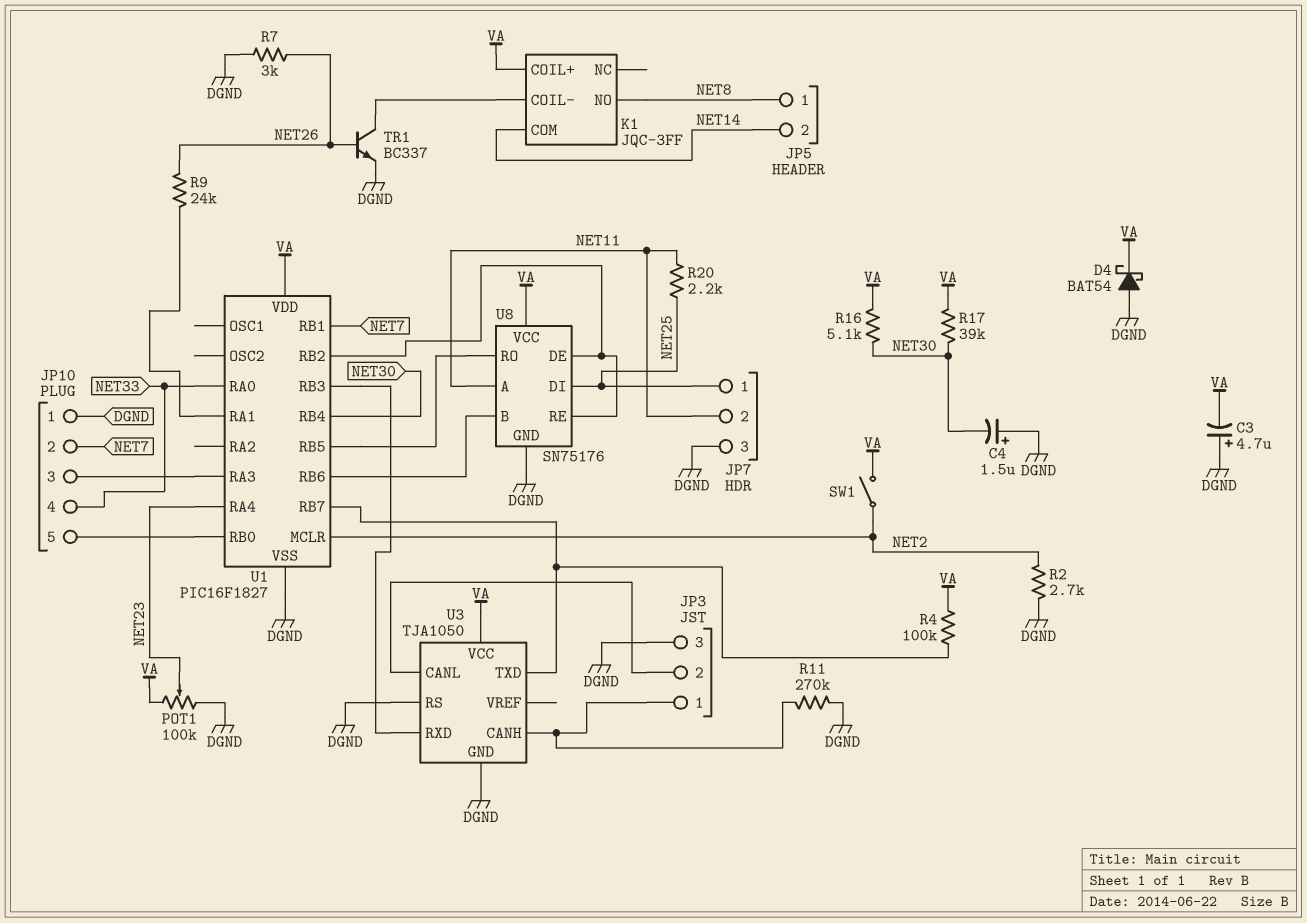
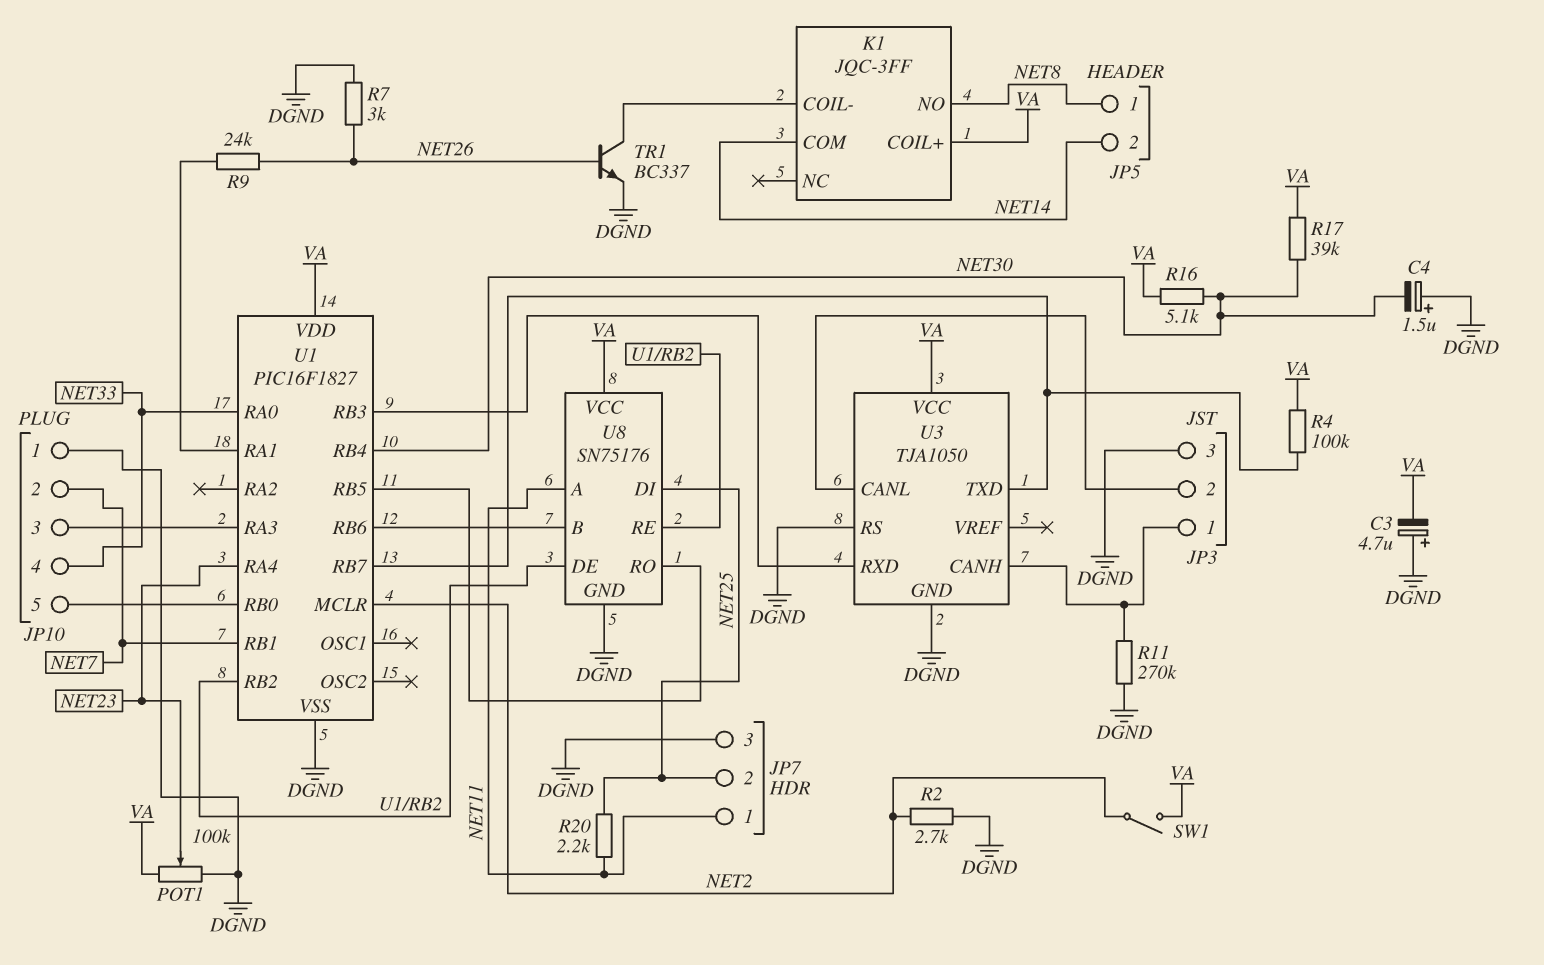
D4: schottky BAT54 (A DGND, K VA) -> none
JP7 pin 1: NET25 -> NET11
JP7 pin 2: NET11 -> NET25

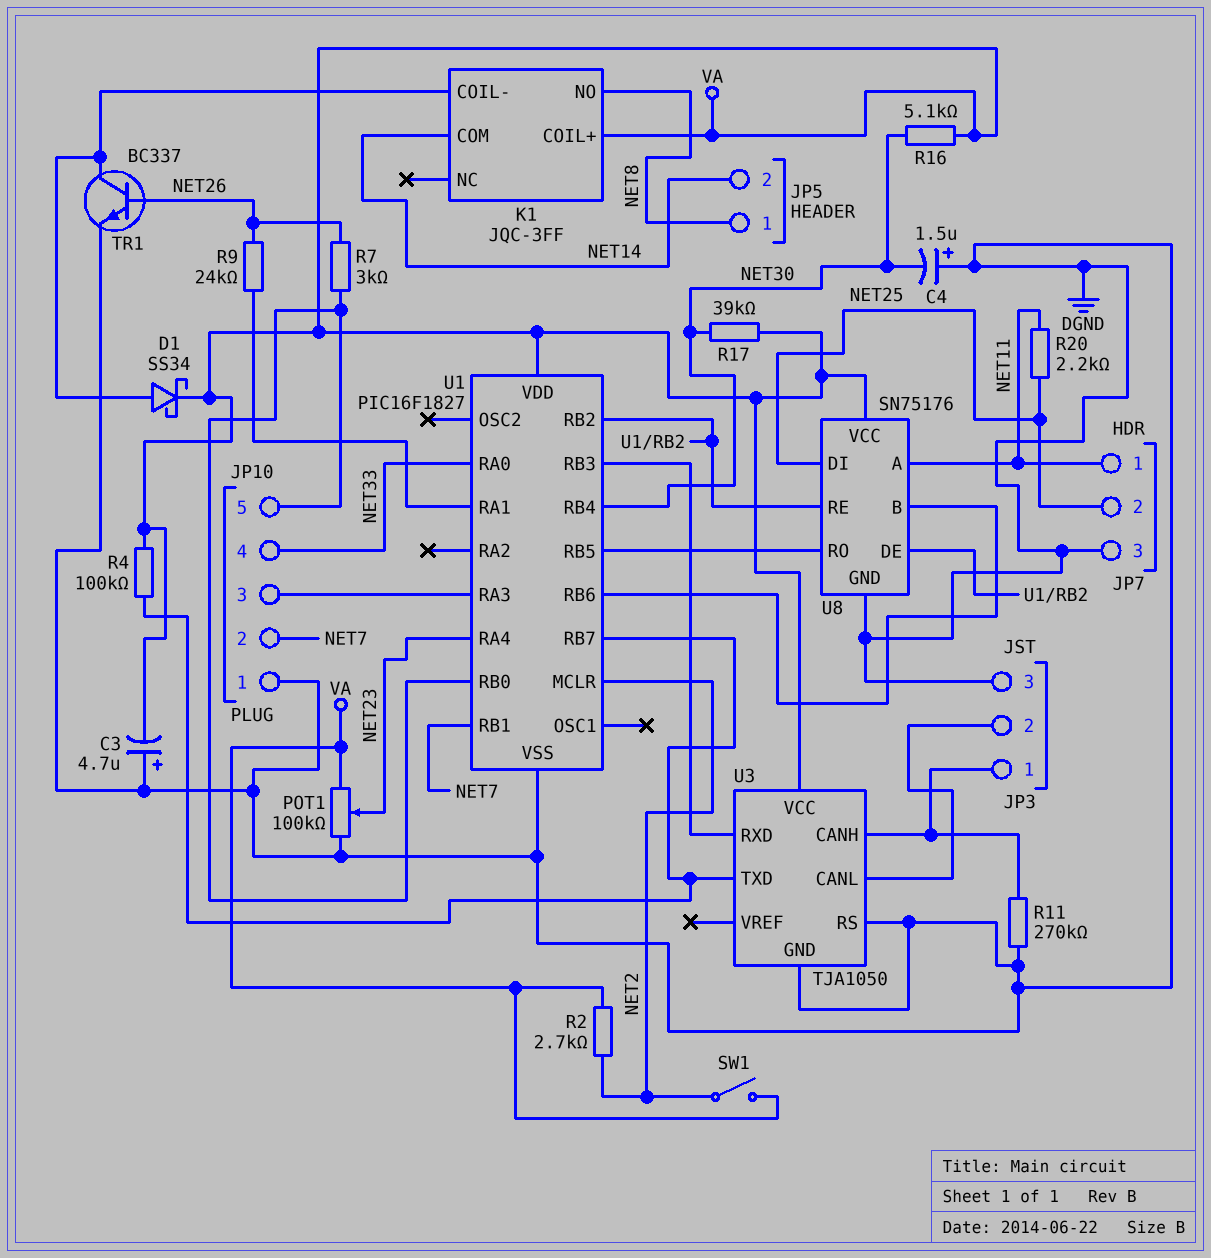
D1: none -> schottky SS34 (A K1/COIL-, K VA)
R2: 2.7k (DGND, NET2) -> 2.7k (NET2, VA)
R7: 3k (DGND, NET26) -> 3k (JP10/5, NET26)

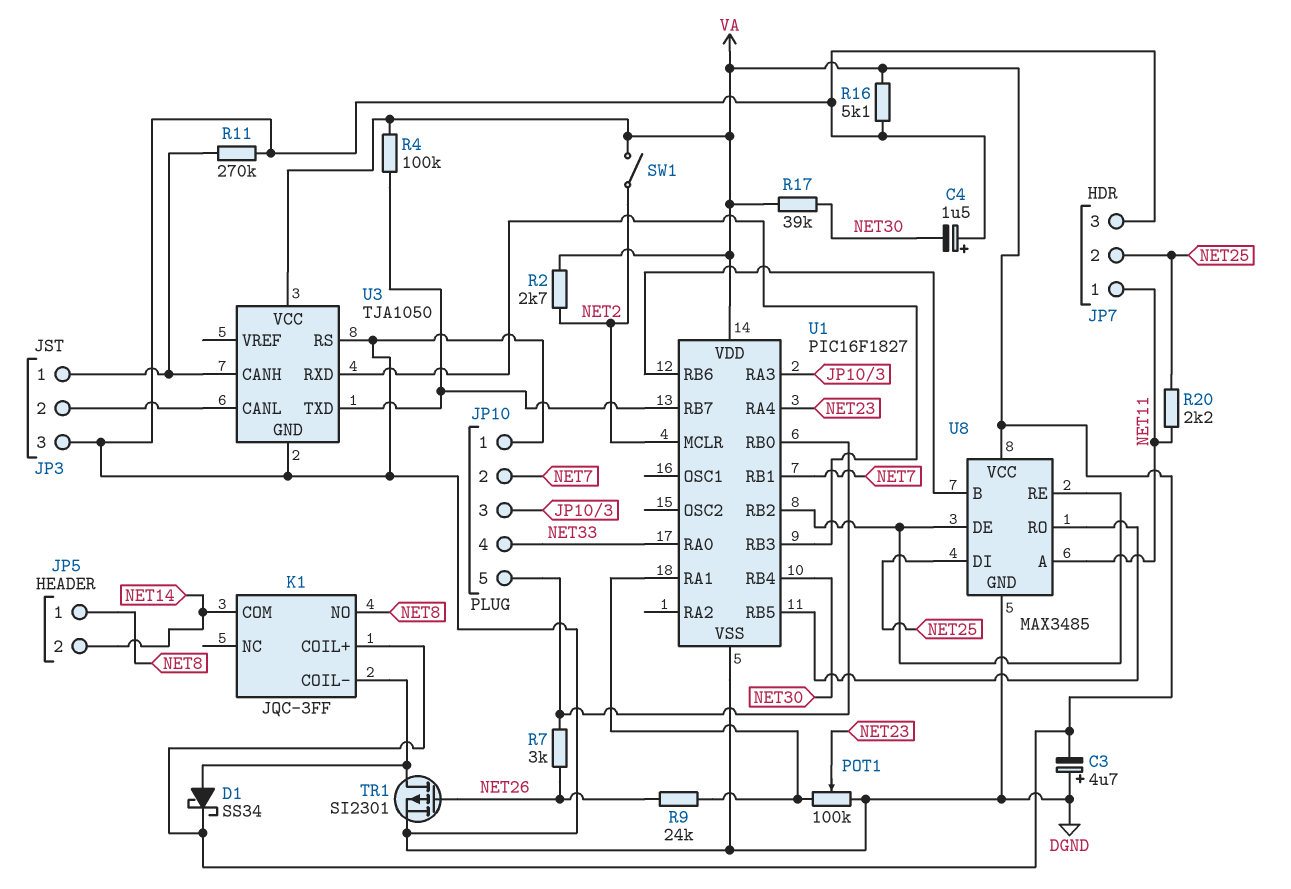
POT1: 100k (DGND, VA, wiper NET23) -> 100k (DGND, U1/RA1, wiper NET23)
R16: 5.1k (NET30, VA) -> 5.1k (DGND, VA)
TR1: NPN BC337 (B NET26, C K1/COIL-, E DGND) -> PMOS SI2301 (G NET26, D K1/COIL-, S DGND)
U8: SN75176 -> MAX3485

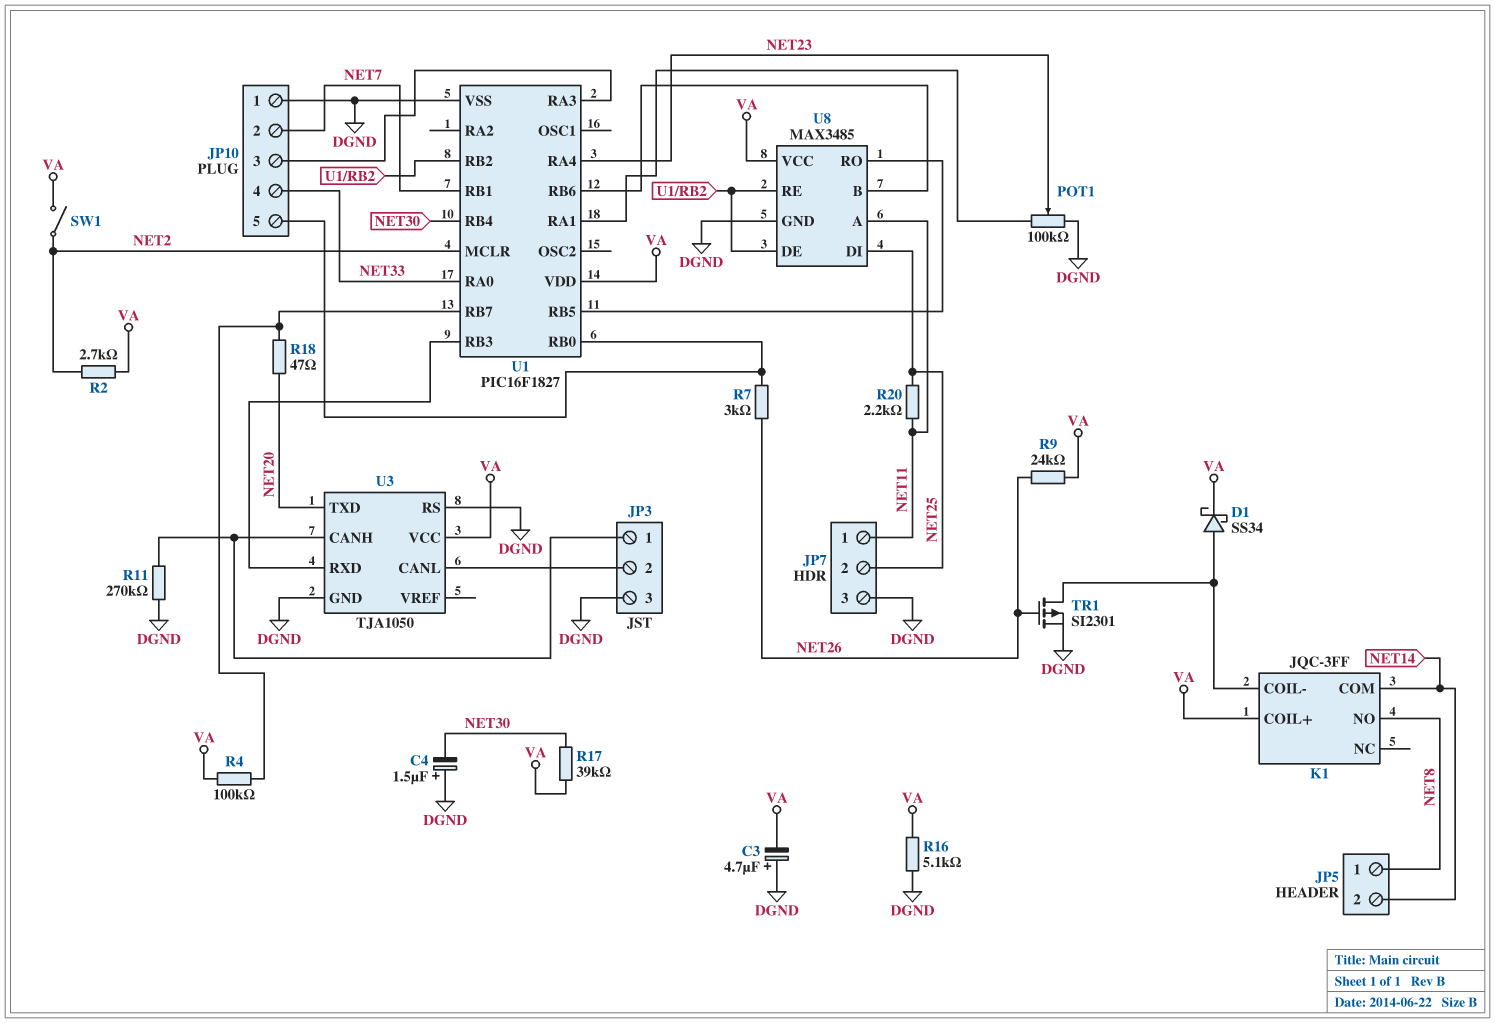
R9: 24k (NET26, U1/RA1) -> 24k (NET26, VA)
R18: none -> 47 (NET20, U1/RB7)
U3 pin TXD: U1/RB7 -> NET20

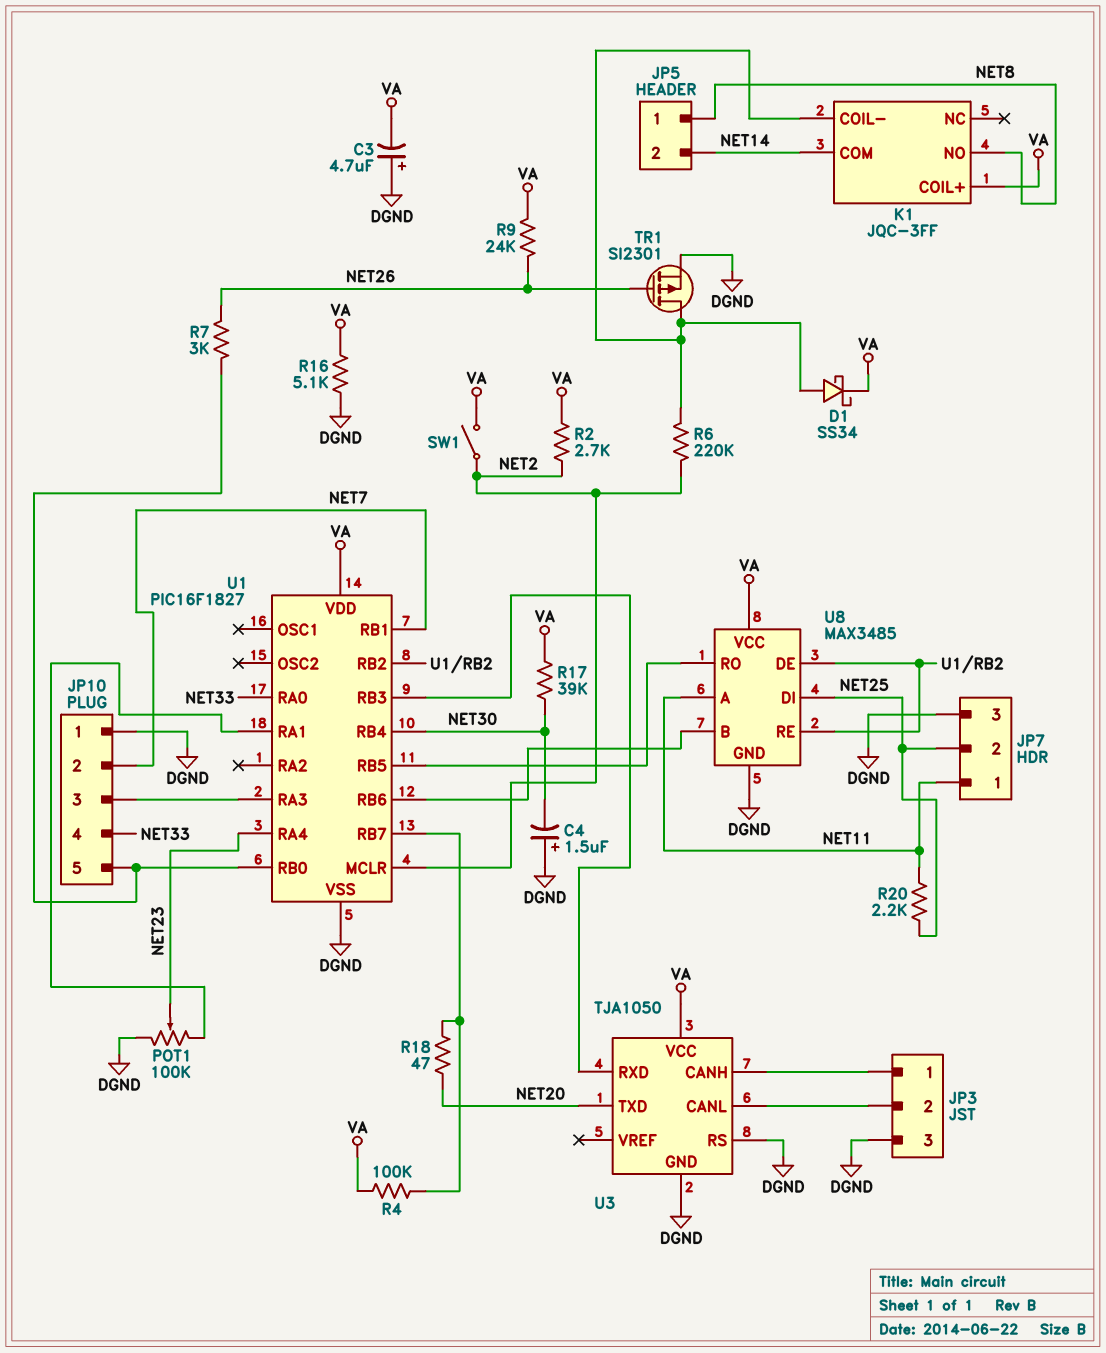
R6: none -> 220k (K1/COIL-, NET2)
R11: 270k (DGND, JP3/1) -> none

